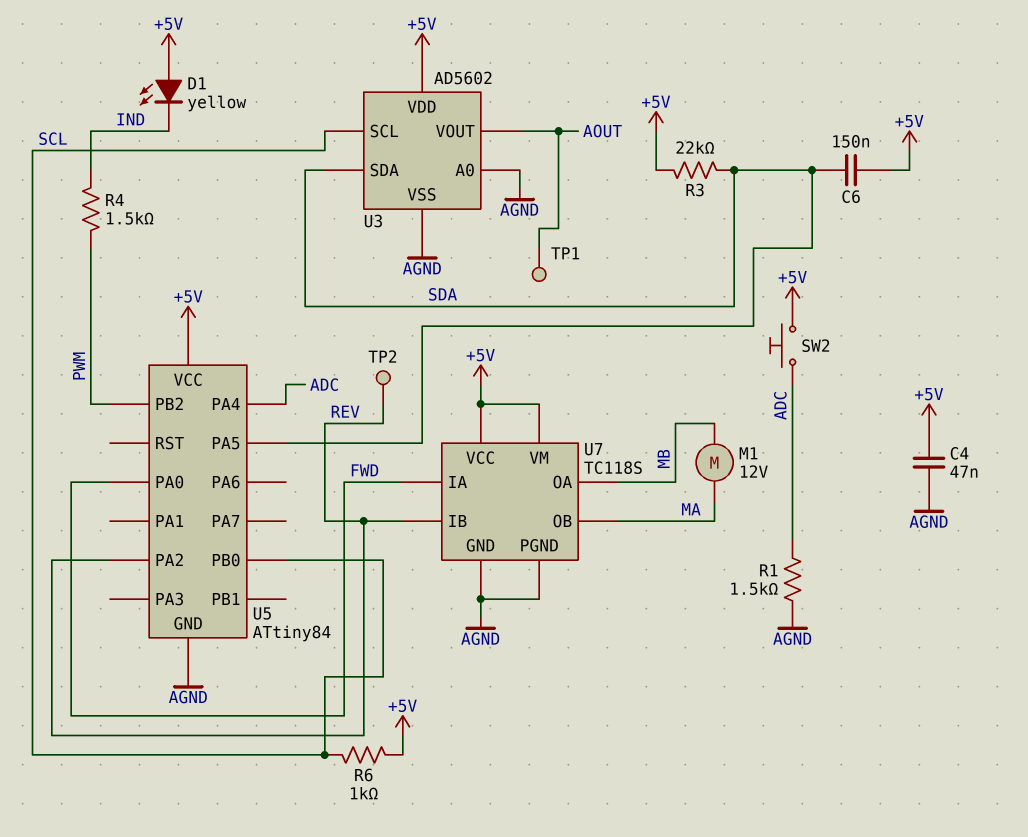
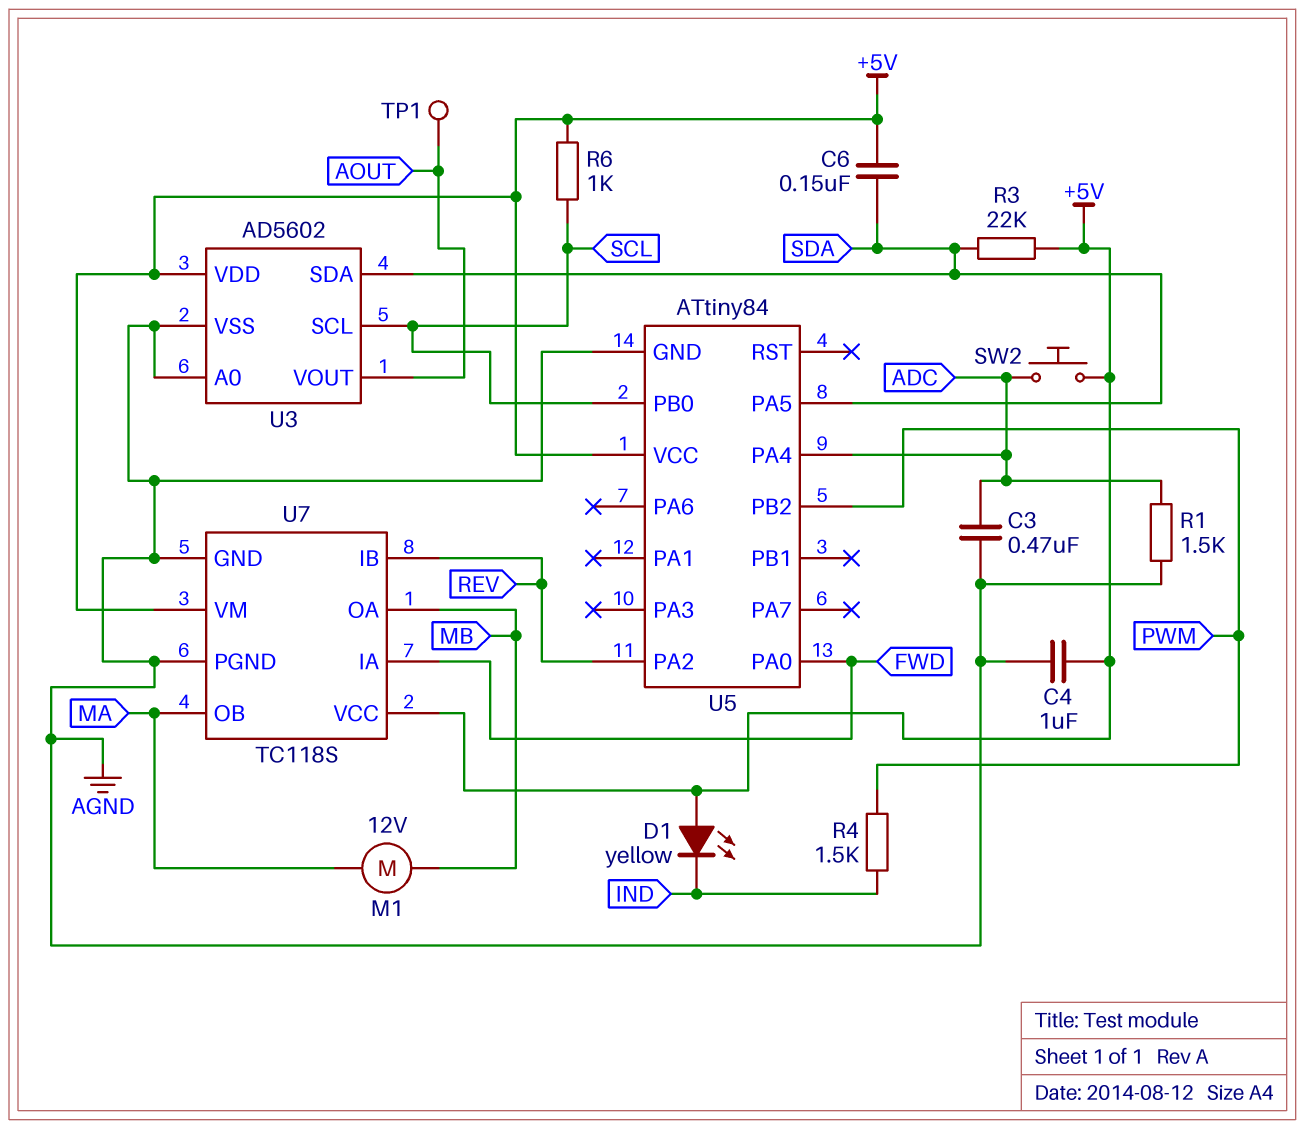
C3: none -> 470nF (ADC, AGND)
C4: 47nF (+5V, AGND) -> 1uF (+5V, AGND)
TP2: test point (REV) -> none

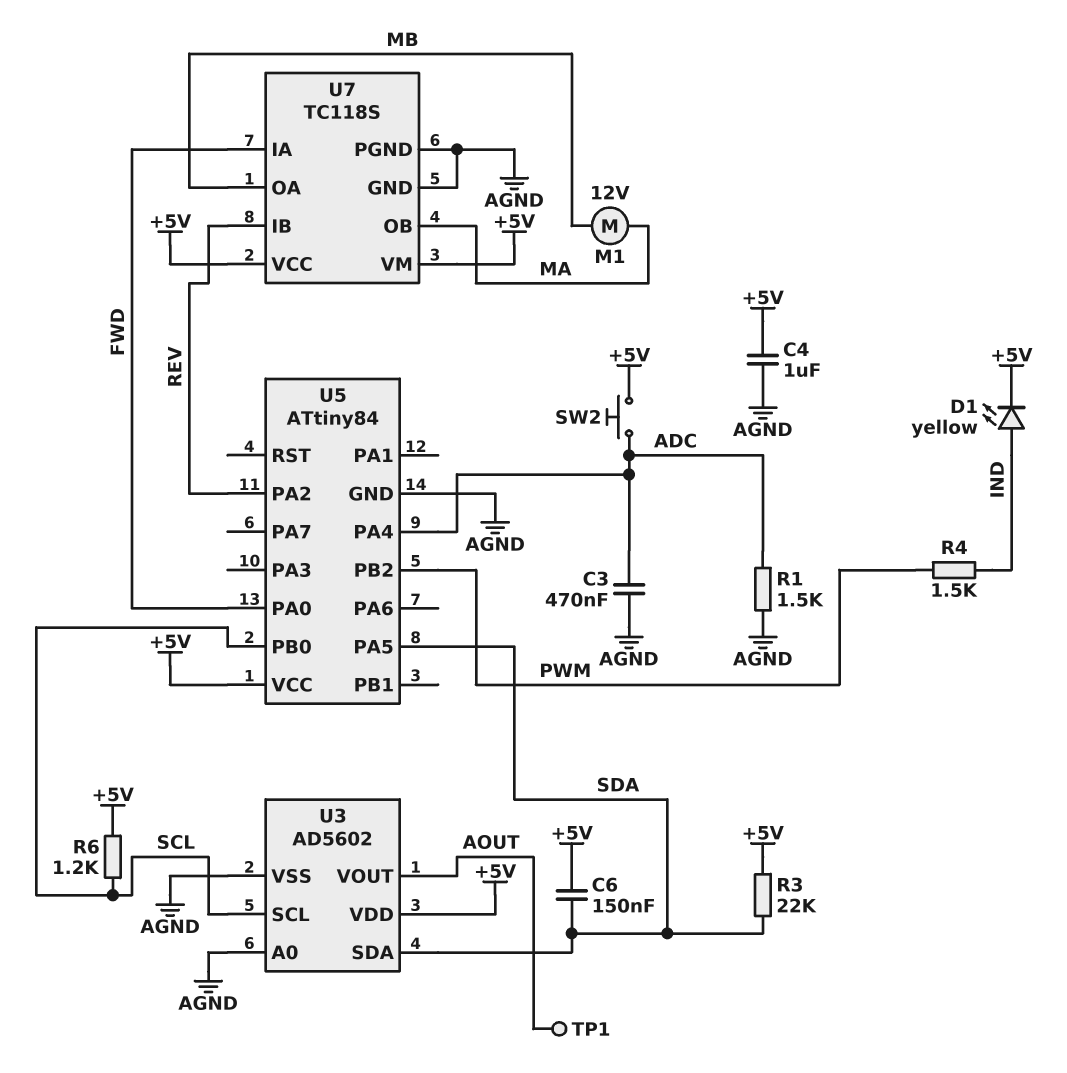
D1: LED yellow (A +5V, K IND) -> LED yellow (A IND, K +5V)
R6: 1k (+5V, SCL) -> 1.2k (+5V, SCL)

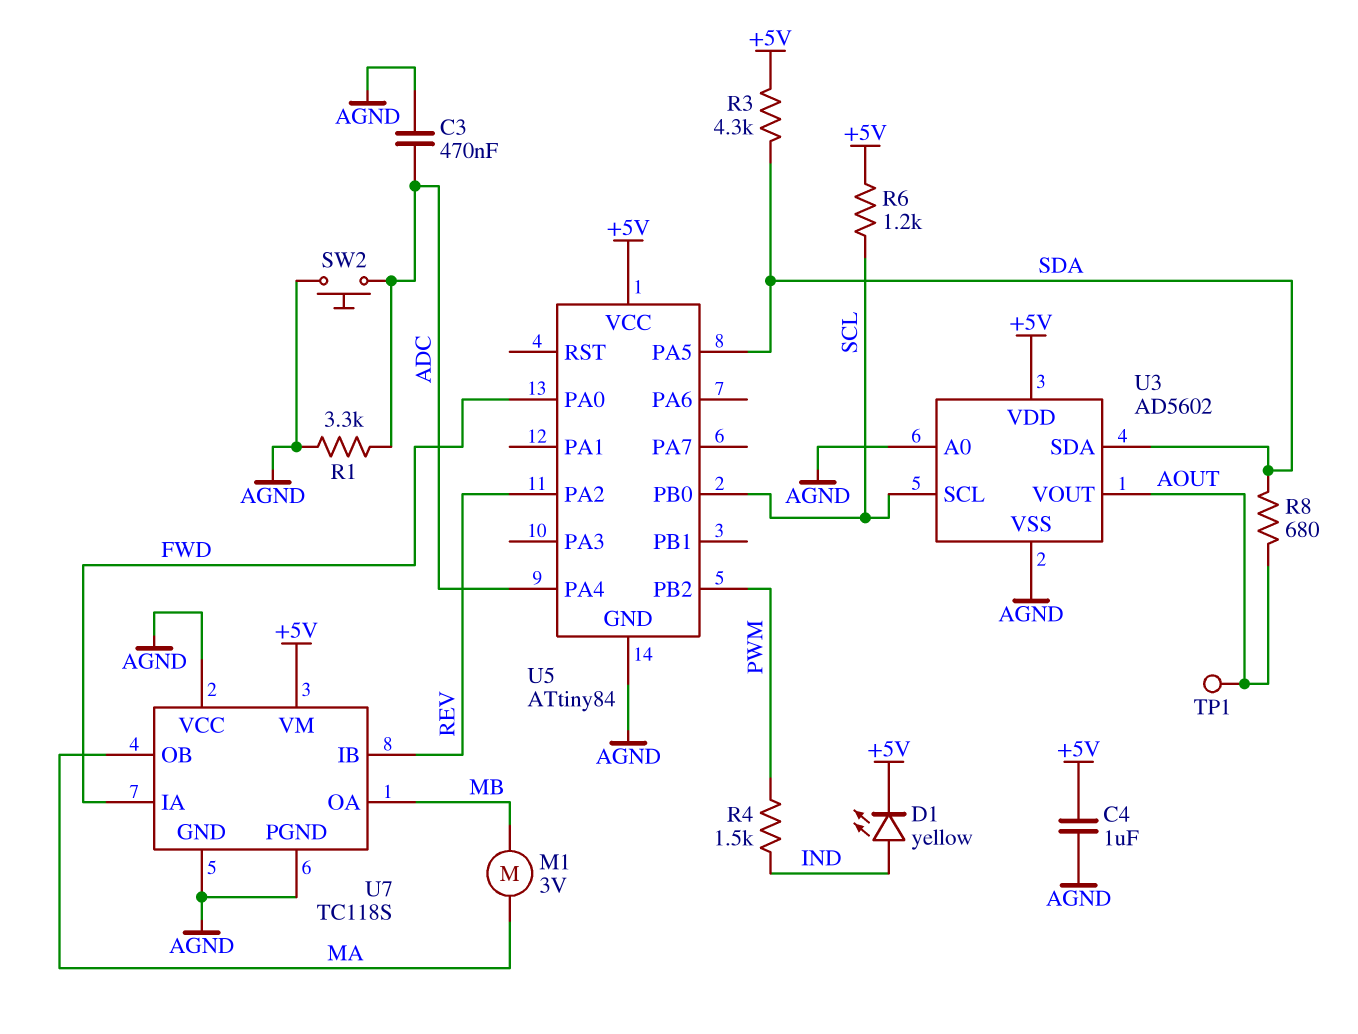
C6: 150nF (+5V, SDA) -> none
M1: motor 12V (MA, MB) -> motor 3V (MA, MB)
R1: 1.5k (ADC, AGND) -> 3.3k (ADC, AGND)
R3: 22k (+5V, SDA) -> 4.3k (+5V, SDA)
R8: none -> 680 (AOUT, SDA)
SW2: button (+5V, ADC) -> button (ADC, AGND)
U7 pin VCC: +5V -> AGND

